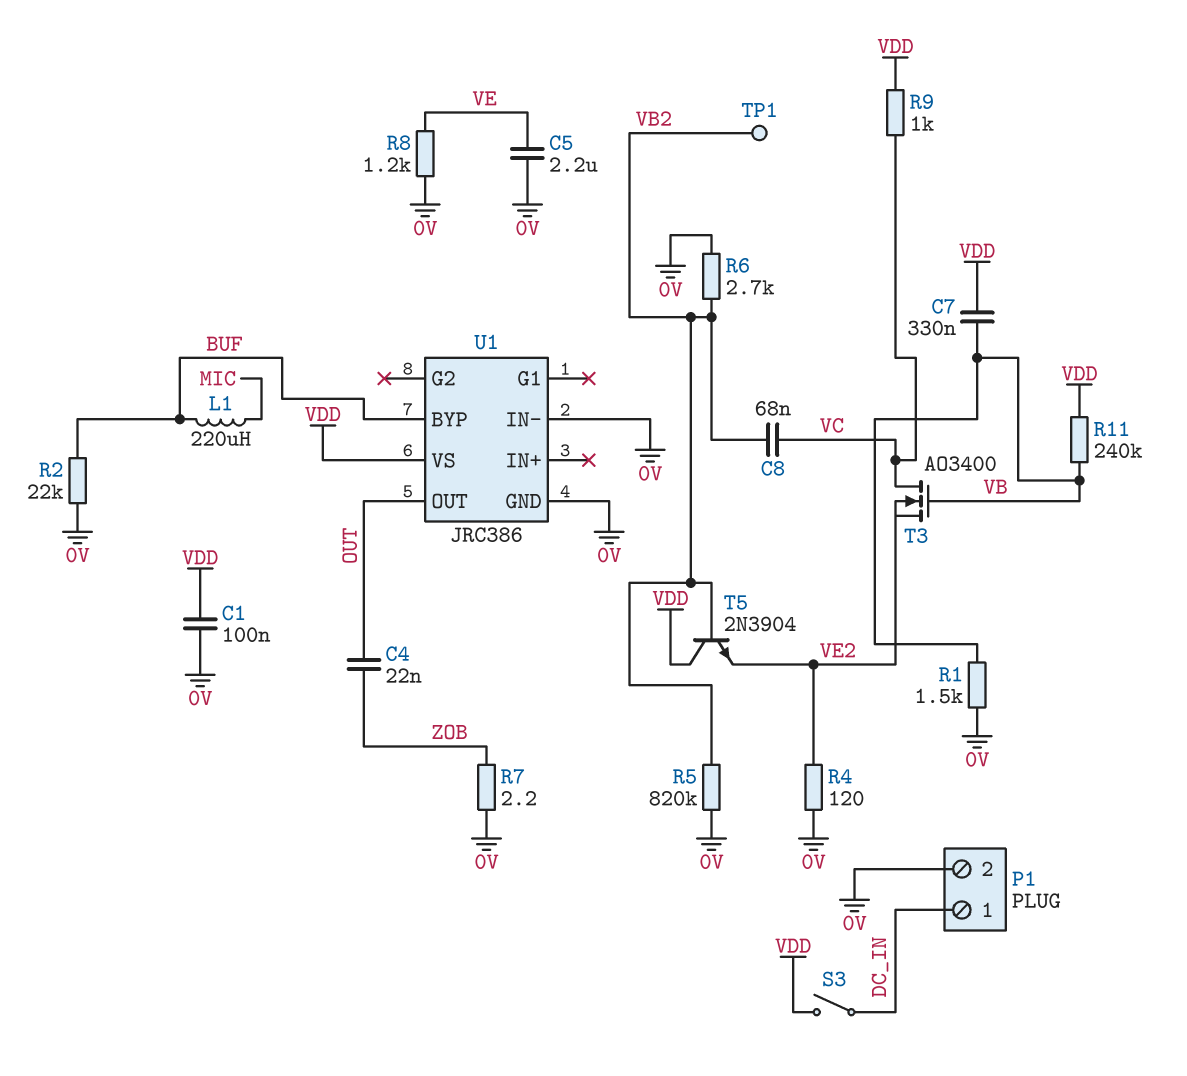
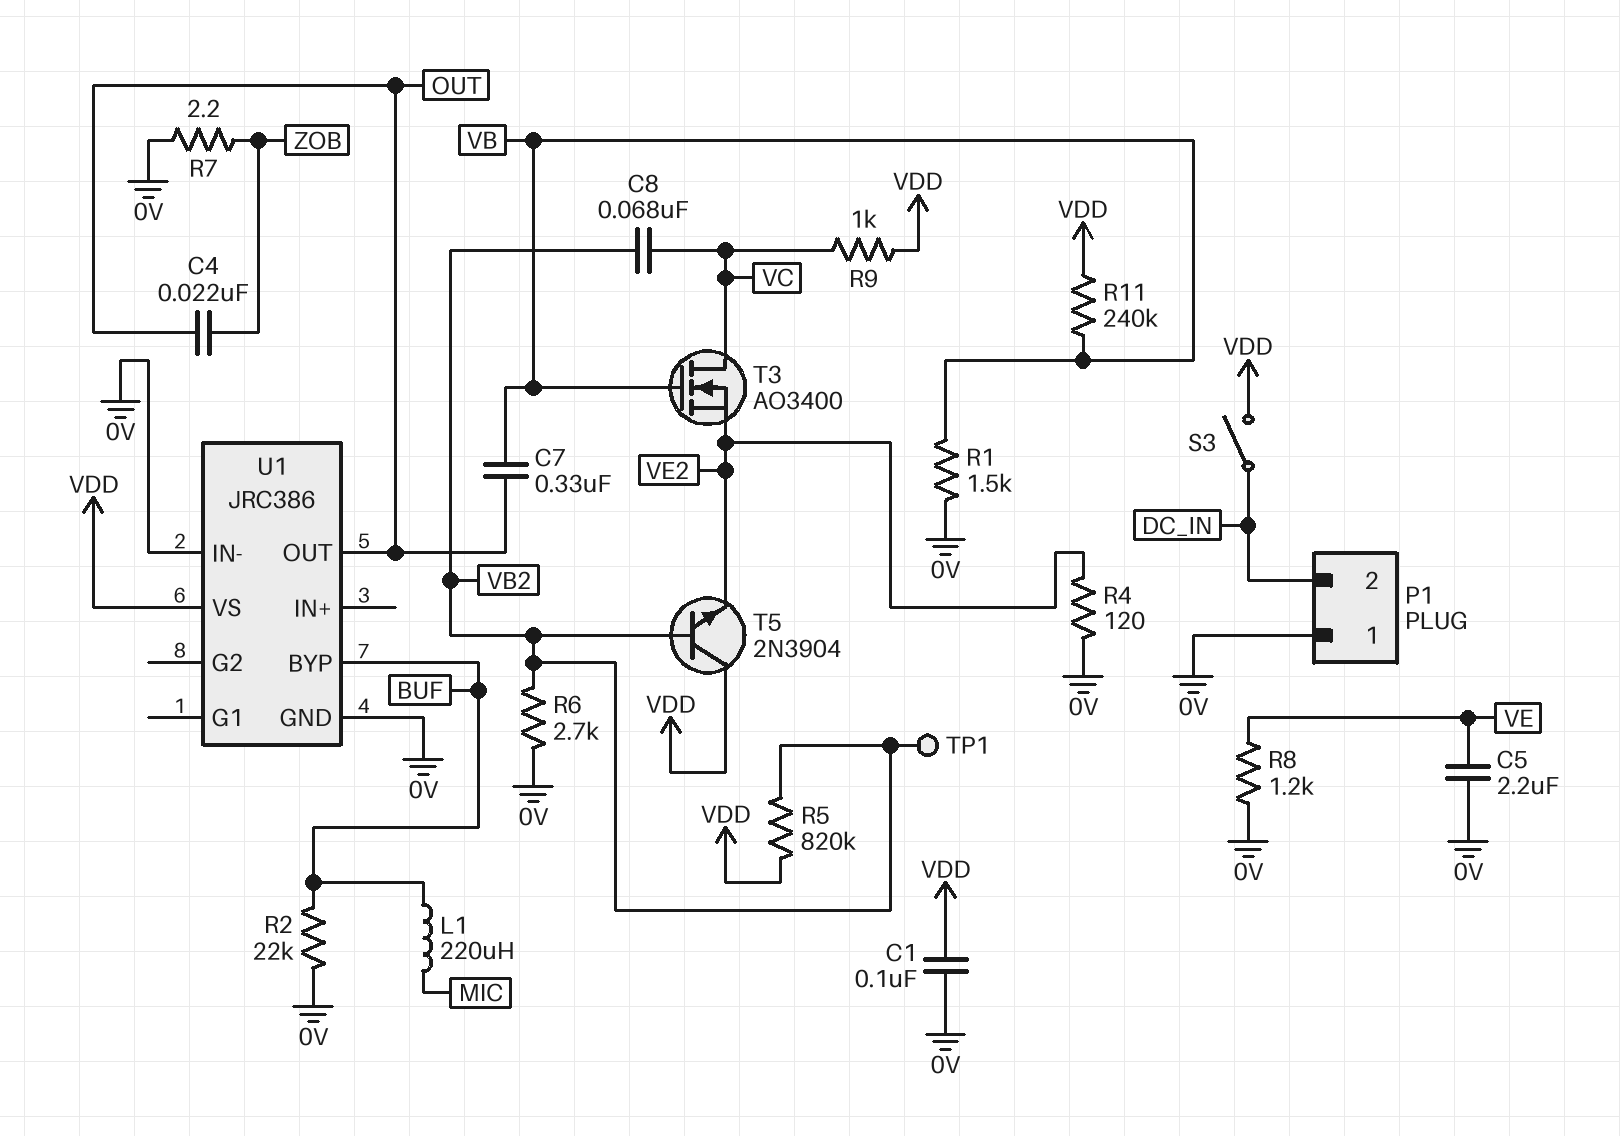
C7: 330nF (VB, VDD) -> 330nF (OUT, VB)
P1 pin 1: DC_IN -> 0V
P1 pin 2: 0V -> DC_IN
R5: 820k (0V, VB2) -> 820k (VB2, VDD)

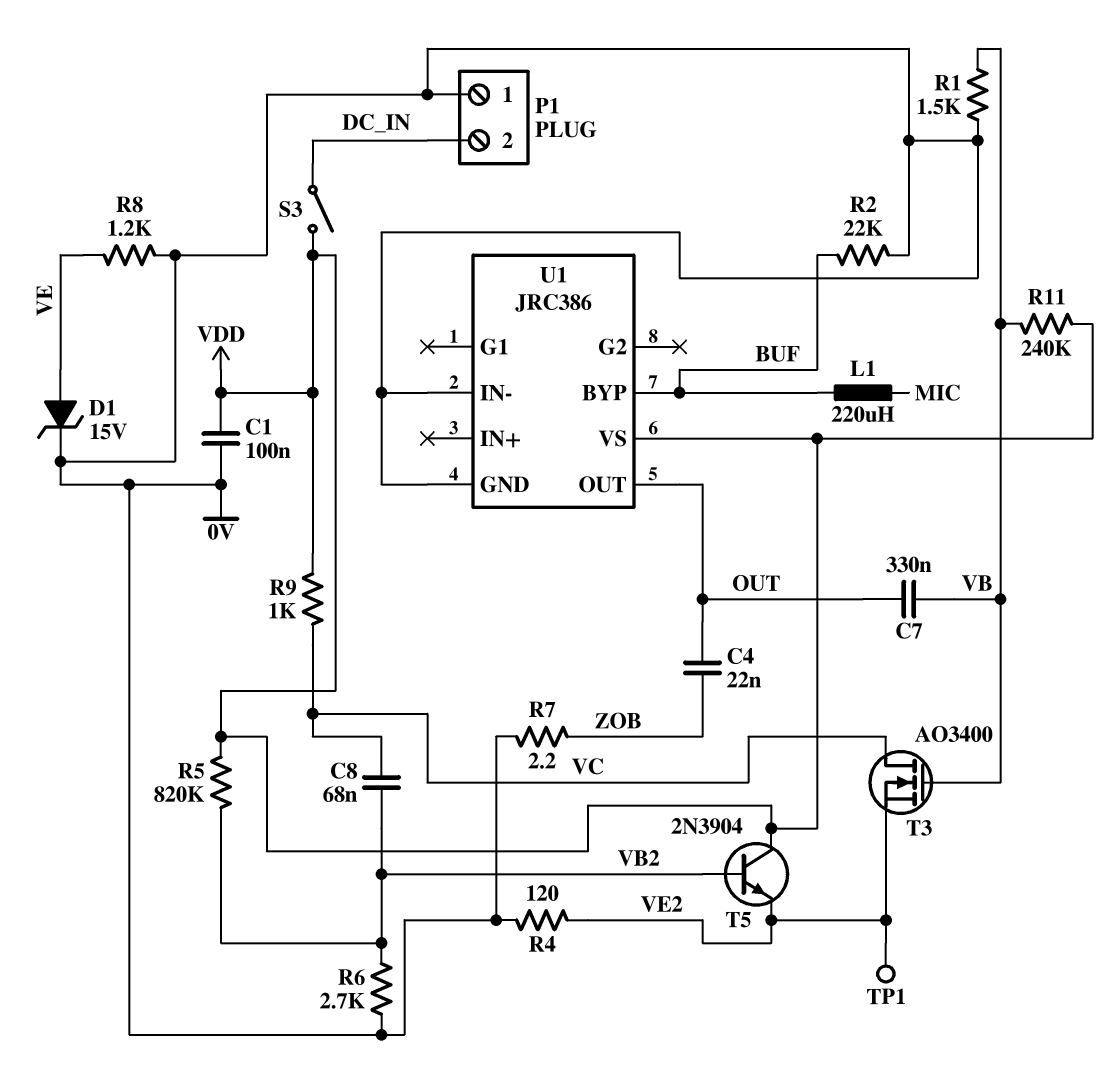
C5: 2.2uF (0V, VE) -> none
D1: none -> zener 15V (A VE, K 0V)
TP1: test point (VB2) -> test point (VE2)

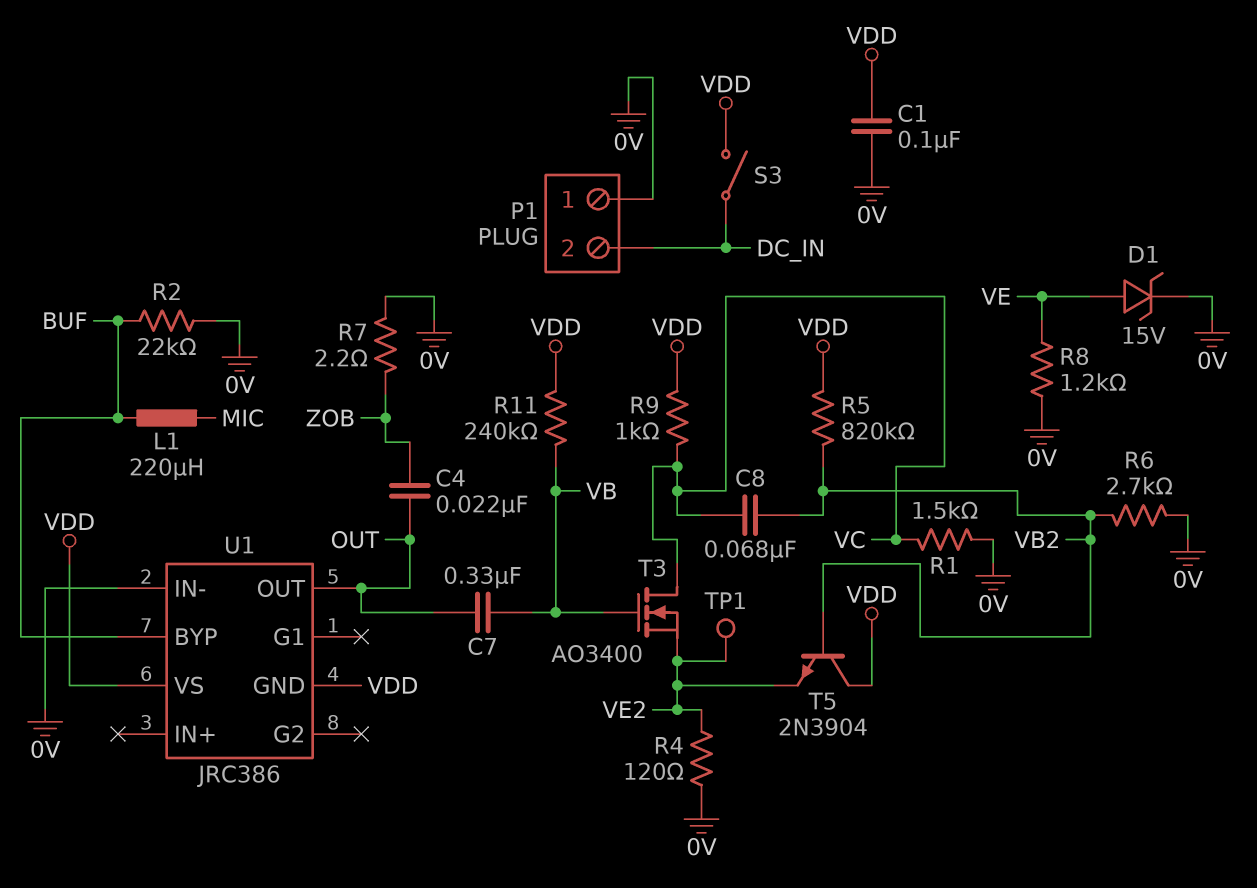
R1: 1.5k (0V, VB) -> 1.5k (0V, VC)
U1 pin GND: 0V -> VDD

